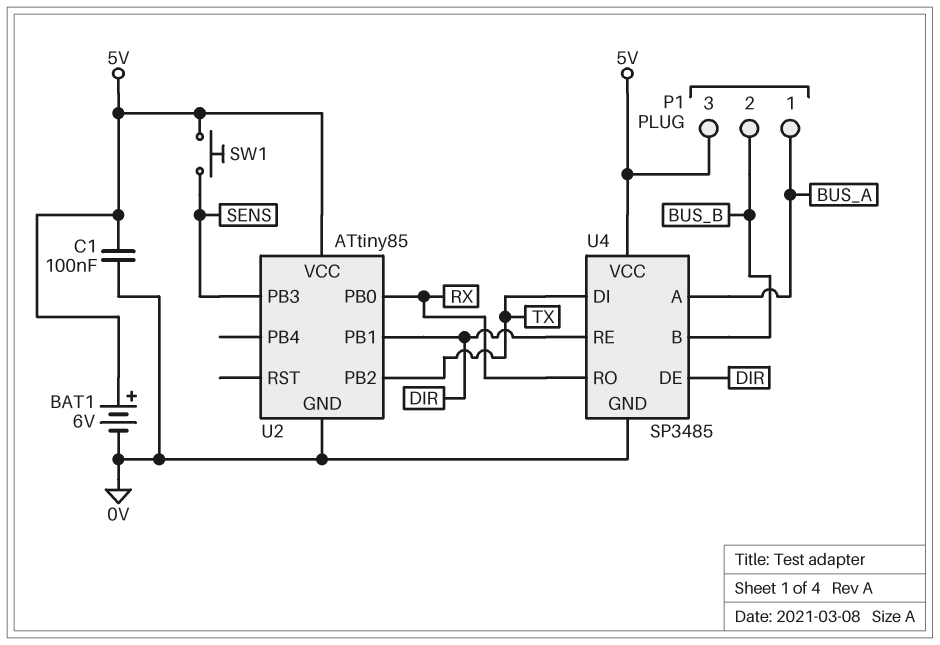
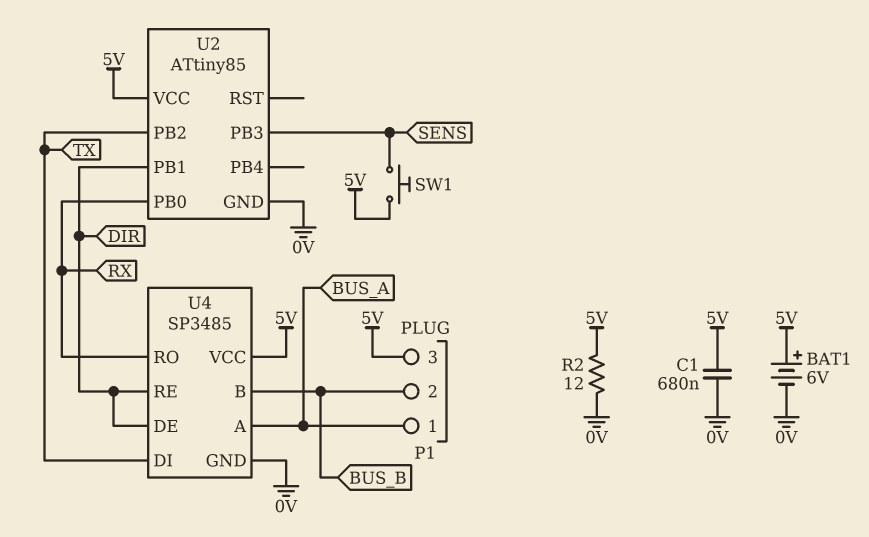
C1: 100nF (0V, 5V) -> 680nF (0V, 5V)
R2: none -> 12 (0V, 5V)

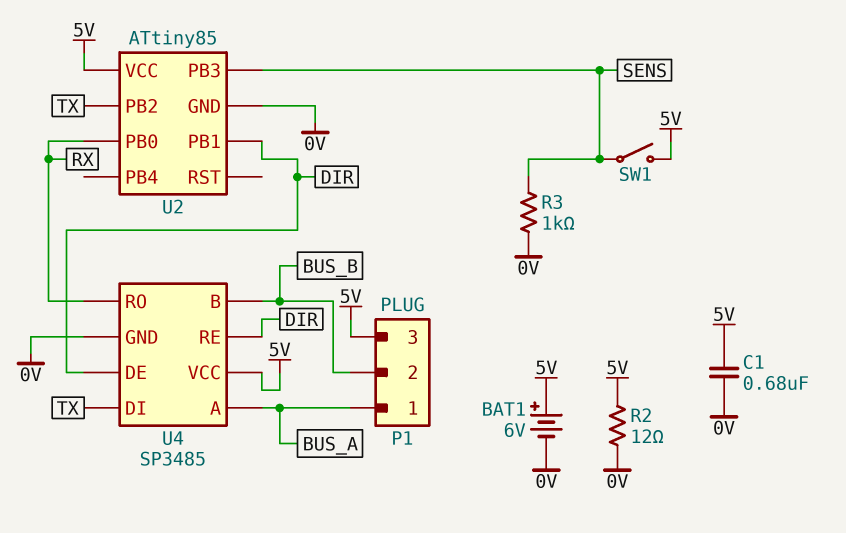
R3: none -> 1k (0V, SENS)
SW1: button (5V, SENS) -> switch (5V, SENS)

